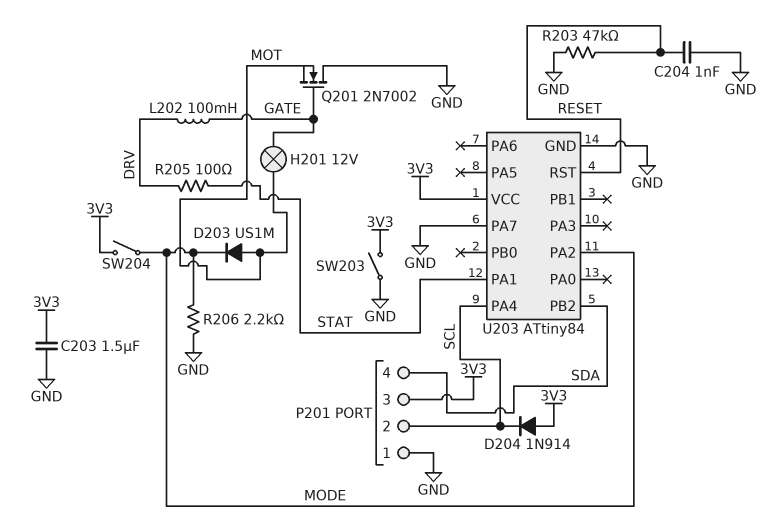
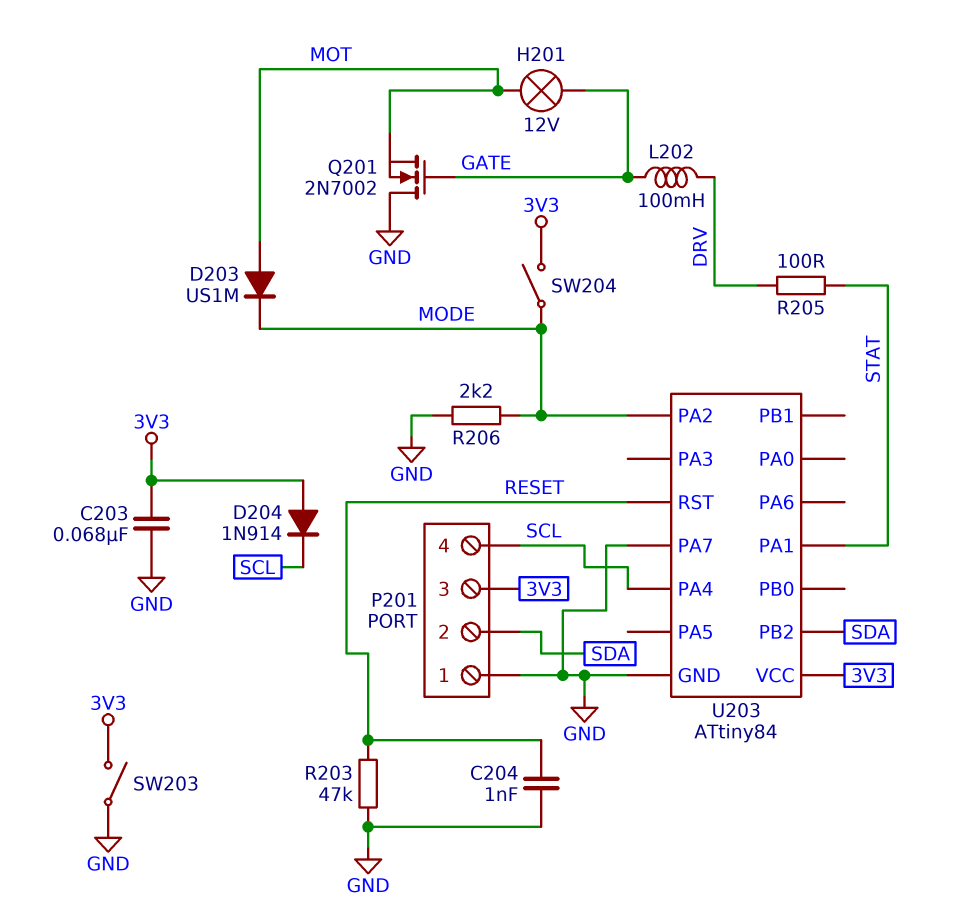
C203: 1.5uF (3V3, GND) -> 68nF (3V3, GND)
P201 pin 2: SCL -> SDA
P201 pin 4: SDA -> SCL

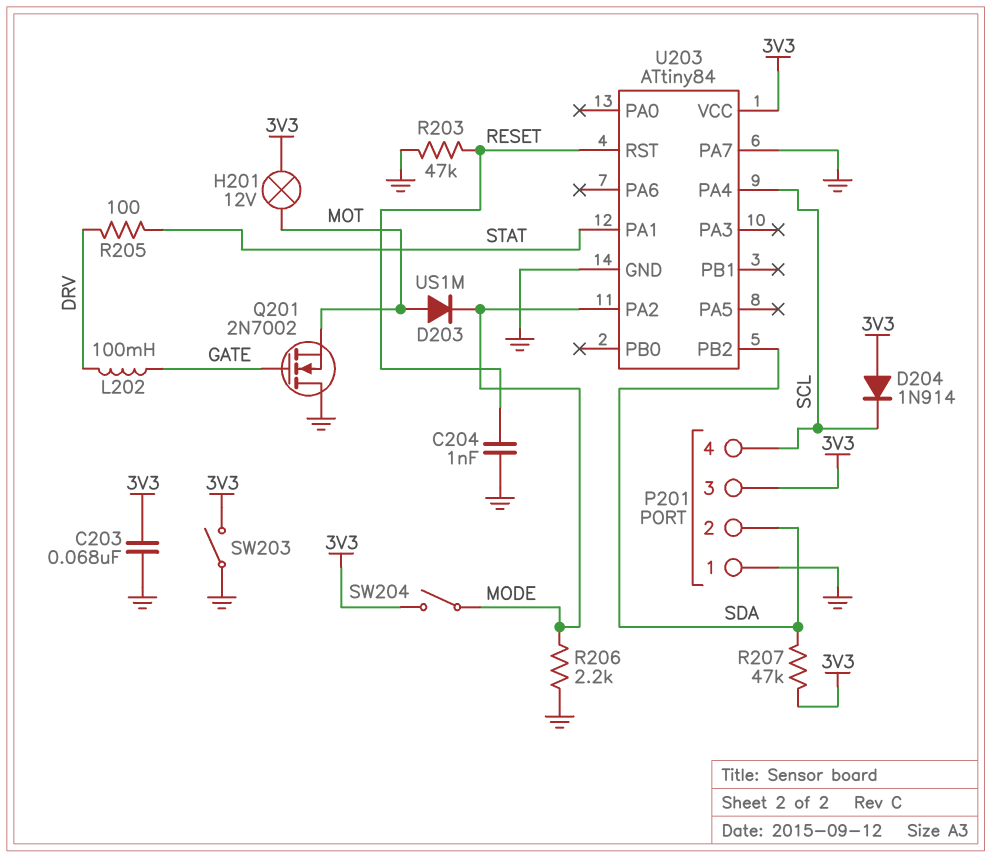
H201: lamp 12V (GATE, MOT) -> lamp 12V (3V3, MOT)
R207: none -> 47k (3V3, SDA)

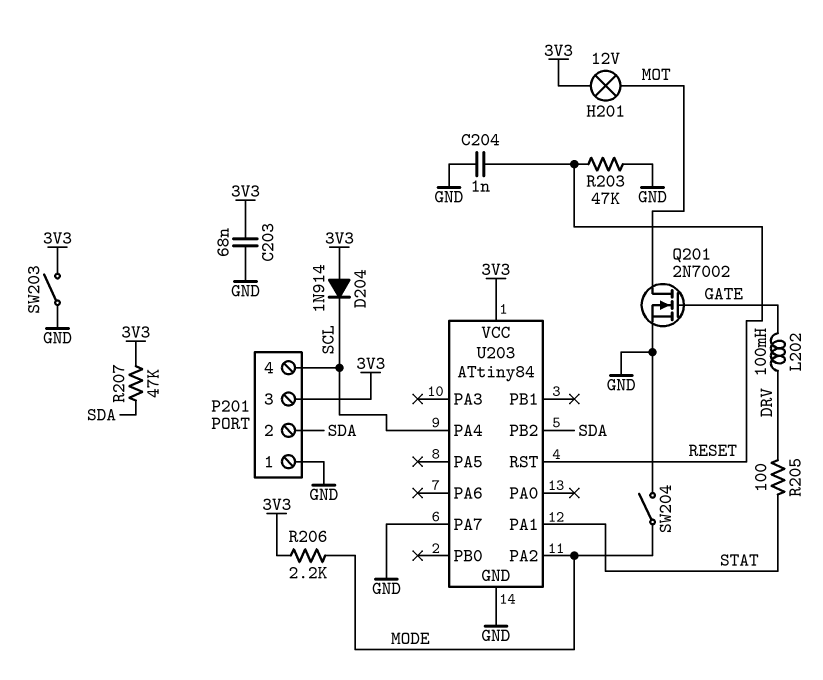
D203: diode US1M (A MOT, K MODE) -> none
Q201: NMOS 2N7002 (G GATE, D GND, S MOT) -> NMOS 2N7002 (G GATE, D MOT, S GND)
R206: 2.2k (GND, MODE) -> 2.2k (3V3, MODE)
SW204: switch (3V3, MODE) -> switch (GND, MODE)

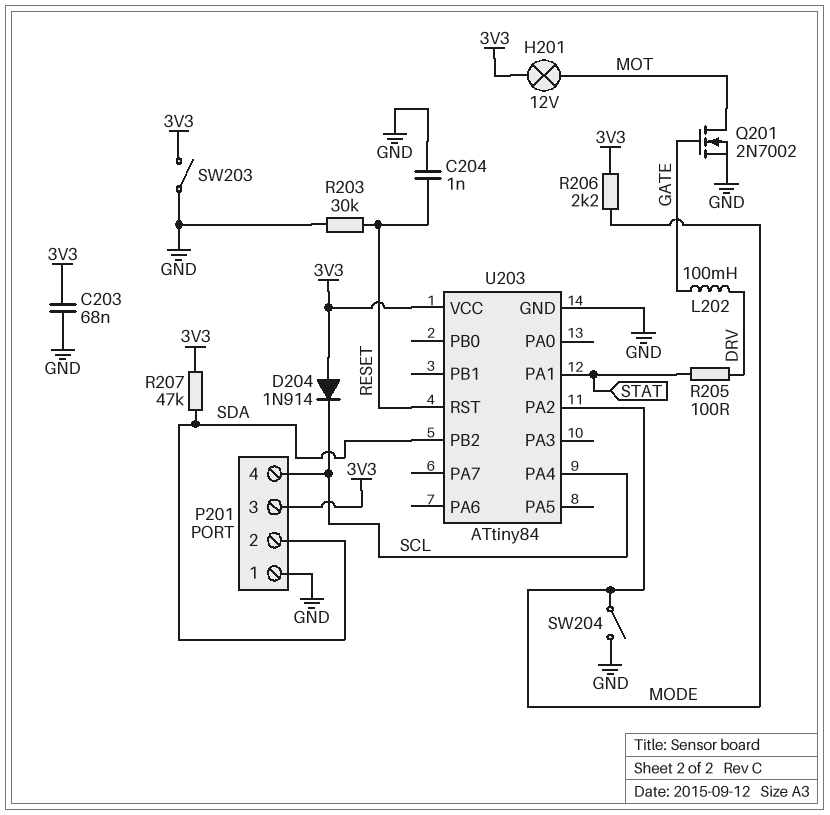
R203: 47k (GND, RESET) -> 30k (GND, RESET)
U203 pin PA7: GND -> none

